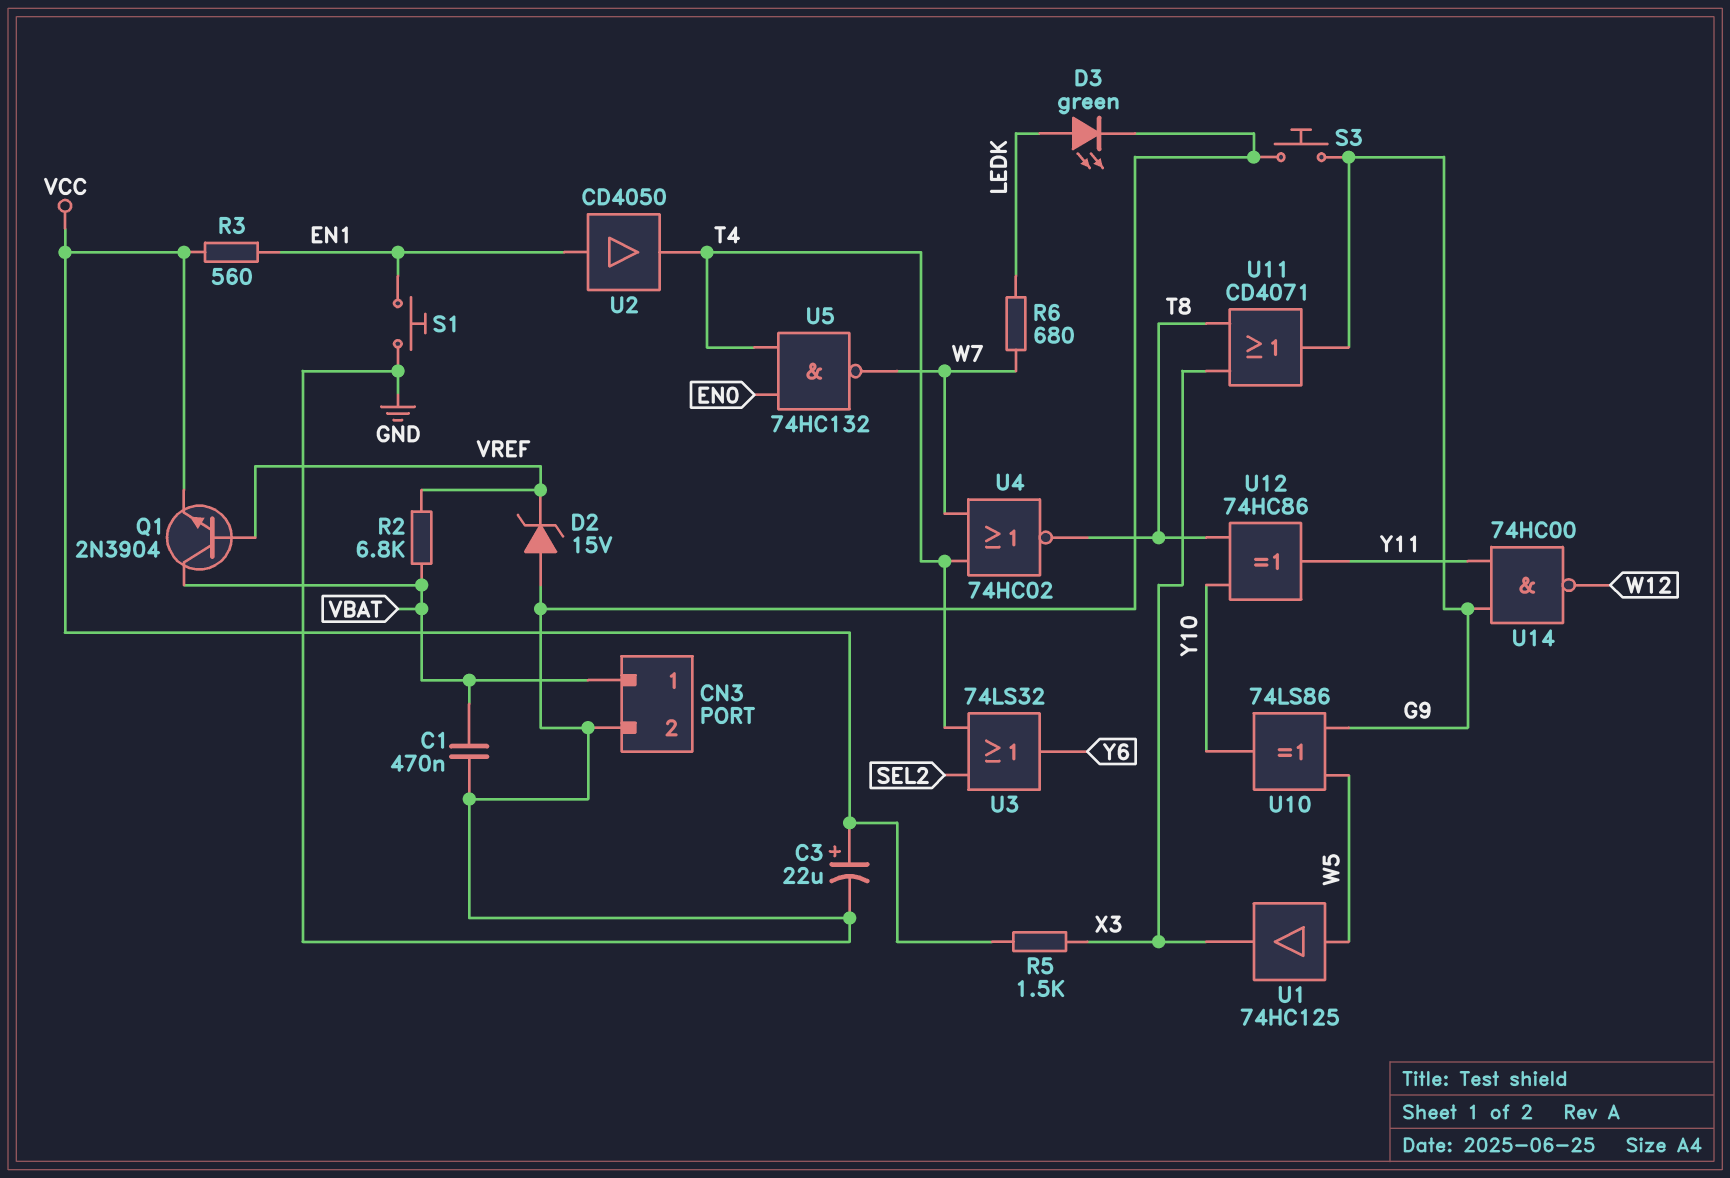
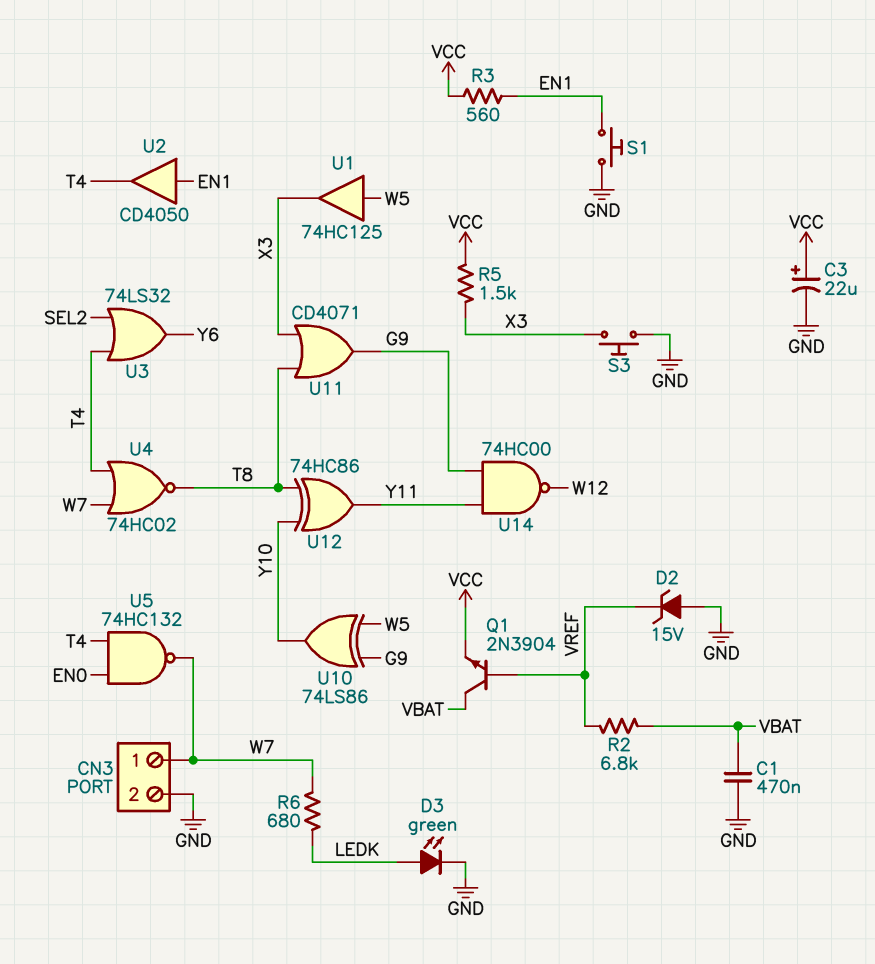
CN3 pin 1: VBAT -> W7
S3: button (G9, GND) -> button (GND, X3)

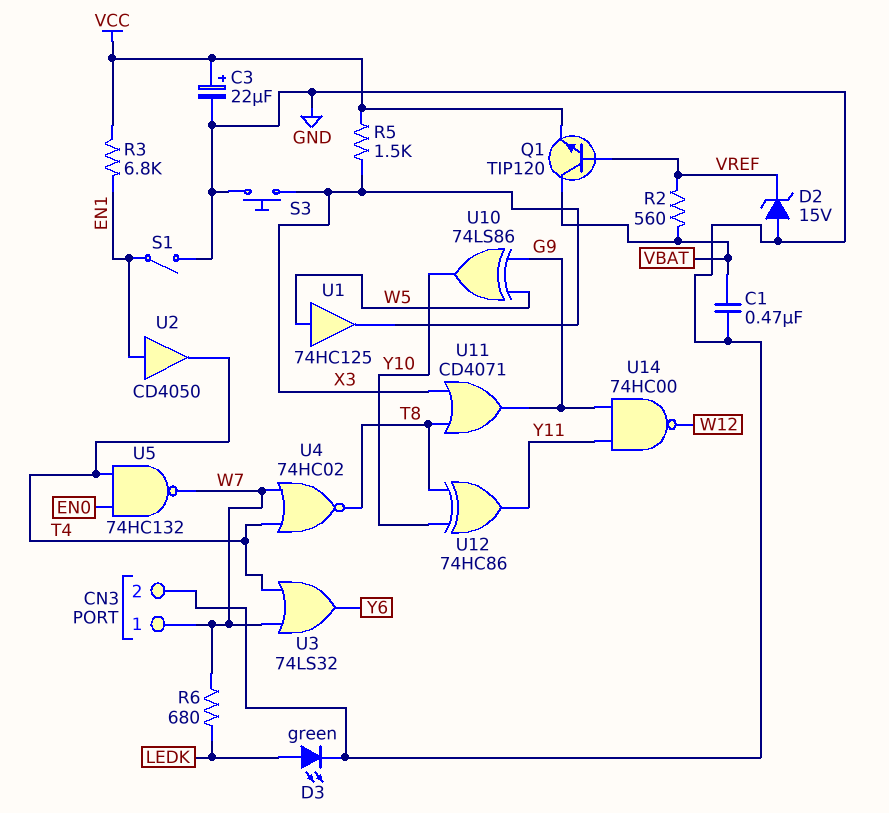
Q1: NPN 2N3904 (B VREF, C VBAT, E VCC) -> NPN TIP120 (B VREF, C VBAT, E VCC)
R2: 6.8k (VBAT, VREF) -> 560 (VBAT, VREF)
R3: 560 (EN1, VCC) -> 6.8k (EN1, VCC)
S1: button (EN1, GND) -> switch (EN1, GND)
U3: OR 74LS32 (in SEL2, in T4, out Y6) -> OR 74LS32 (in T4, in W7, out Y6)

